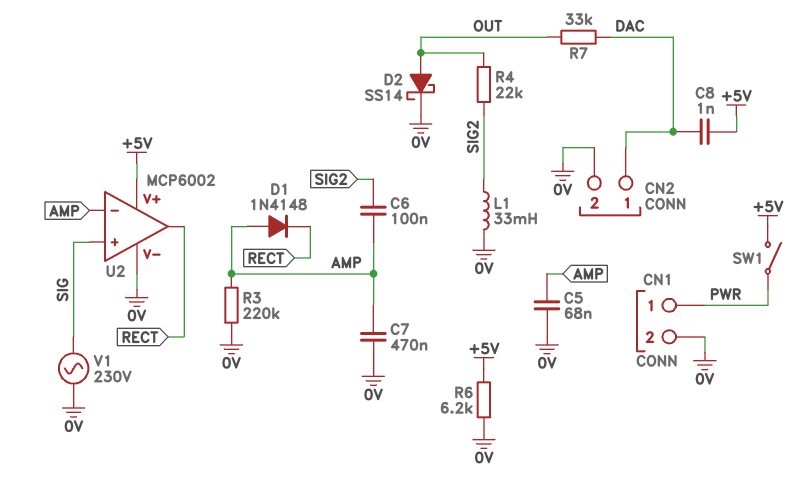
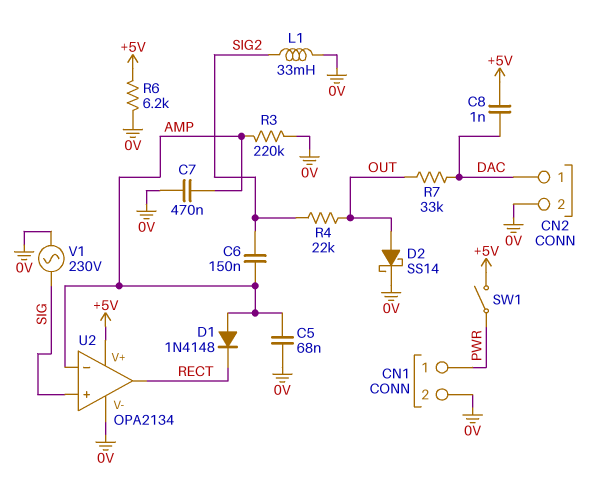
C6: 100nF (AMP, SIG2) -> 150nF (AMP, SIG2)
U2: MCP6002 -> OPA2134

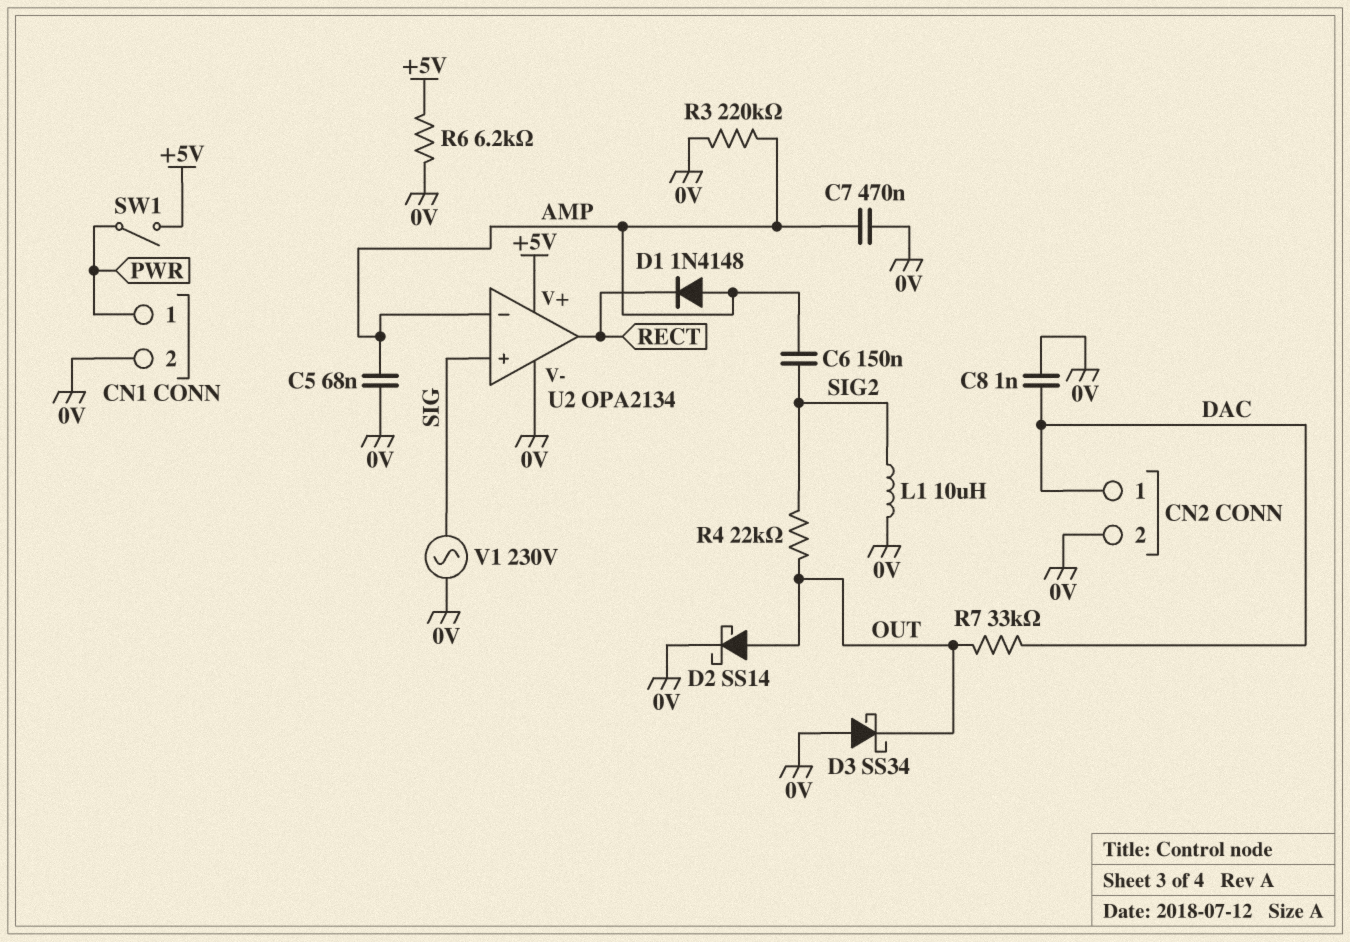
C8: 1nF (+5V, DAC) -> 1nF (0V, DAC)
D3: none -> schottky SS34 (A 0V, K OUT)
L1: 33mH (0V, SIG2) -> 10uH (0V, SIG2)

